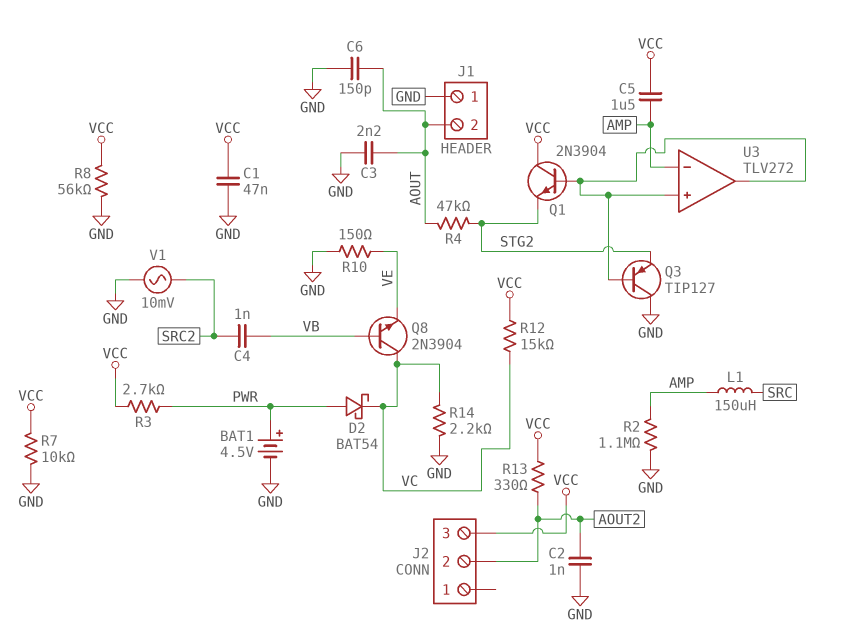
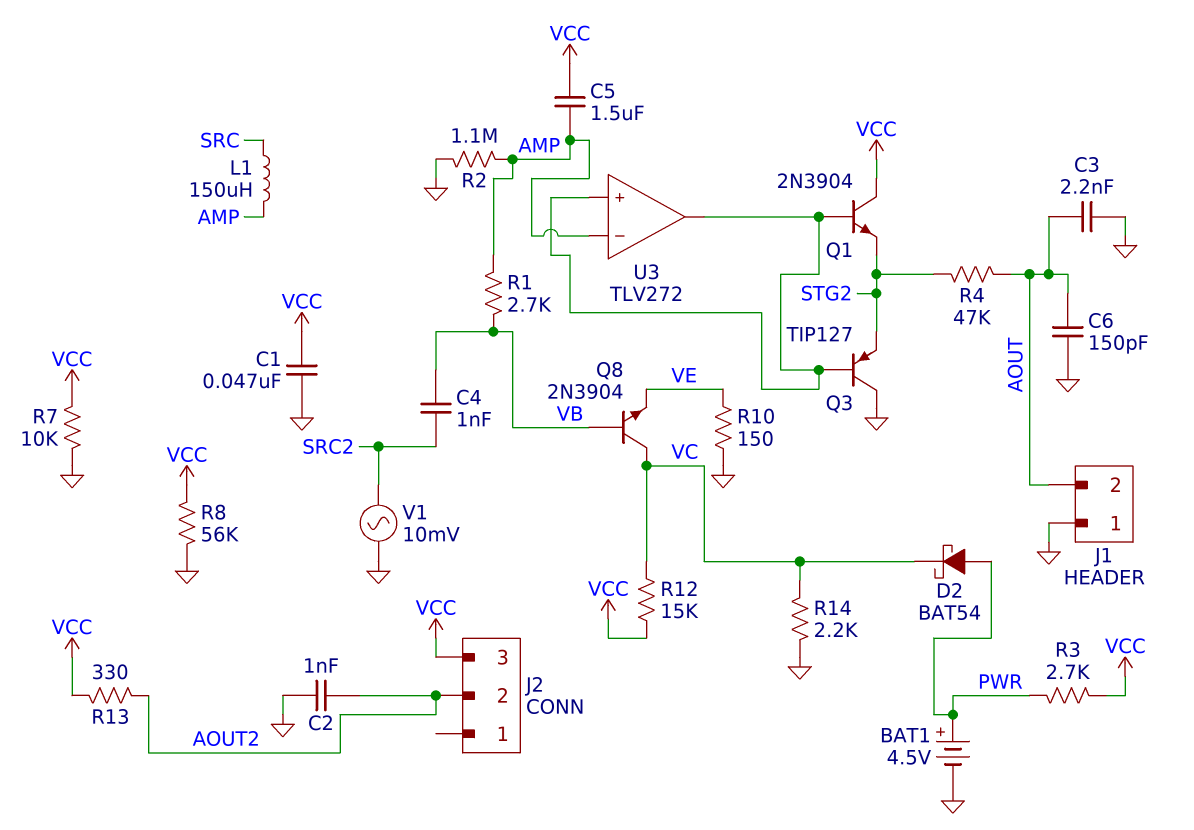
R1: none -> 2.7k (AMP, VB)

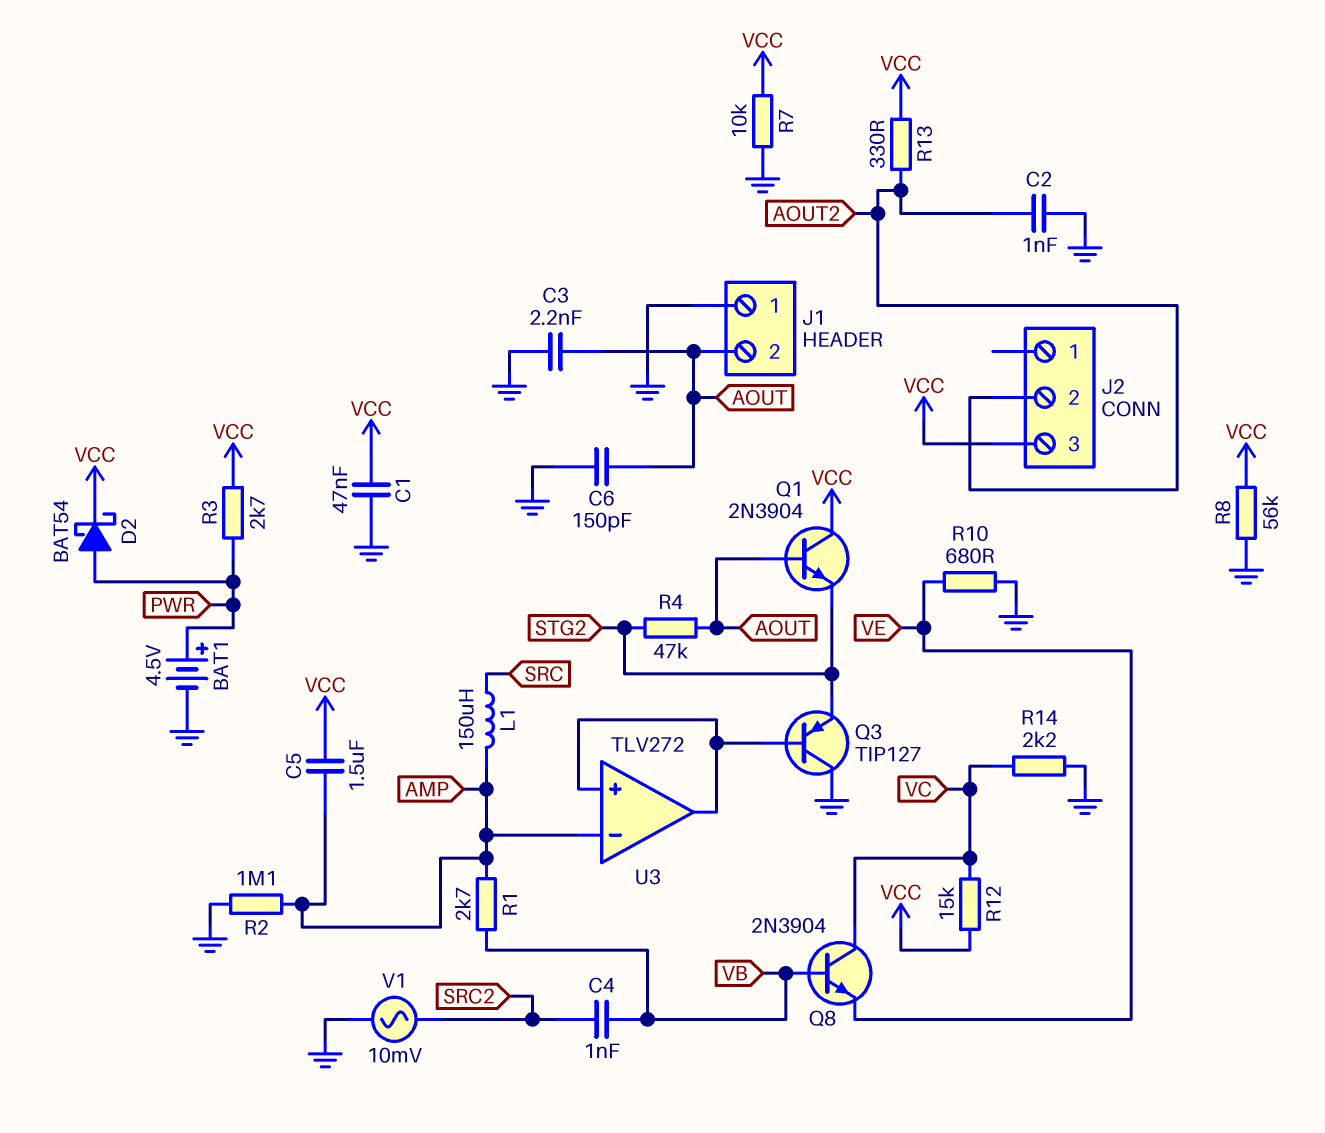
D2: schottky BAT54 (A PWR, K VC) -> schottky BAT54 (A PWR, K VCC)
Q1: NPN 2N3904 (B U3/in+, C VCC, E STG2) -> NPN 2N3904 (B AOUT, C VCC, E STG2)
R10: 150 (GND, VE) -> 680 (GND, VE)

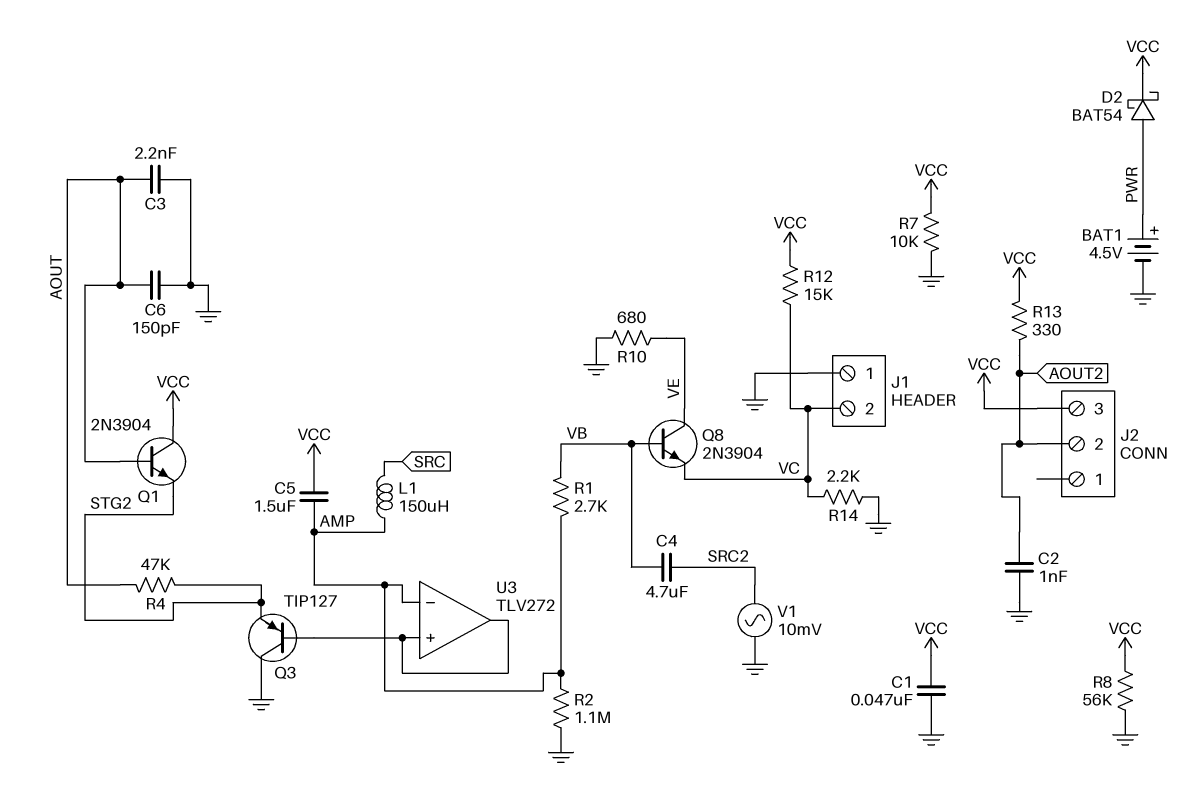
C4: 1nF (SRC2, VB) -> 4.7uF (SRC2, VB)
J1 pin 2: AOUT -> VC
Q8: NPN 2N3904 (B VB, C VC, E VE) -> NPN 2N3904 (B VB, C VE, E VC)
R3: 2.7k (PWR, VCC) -> none

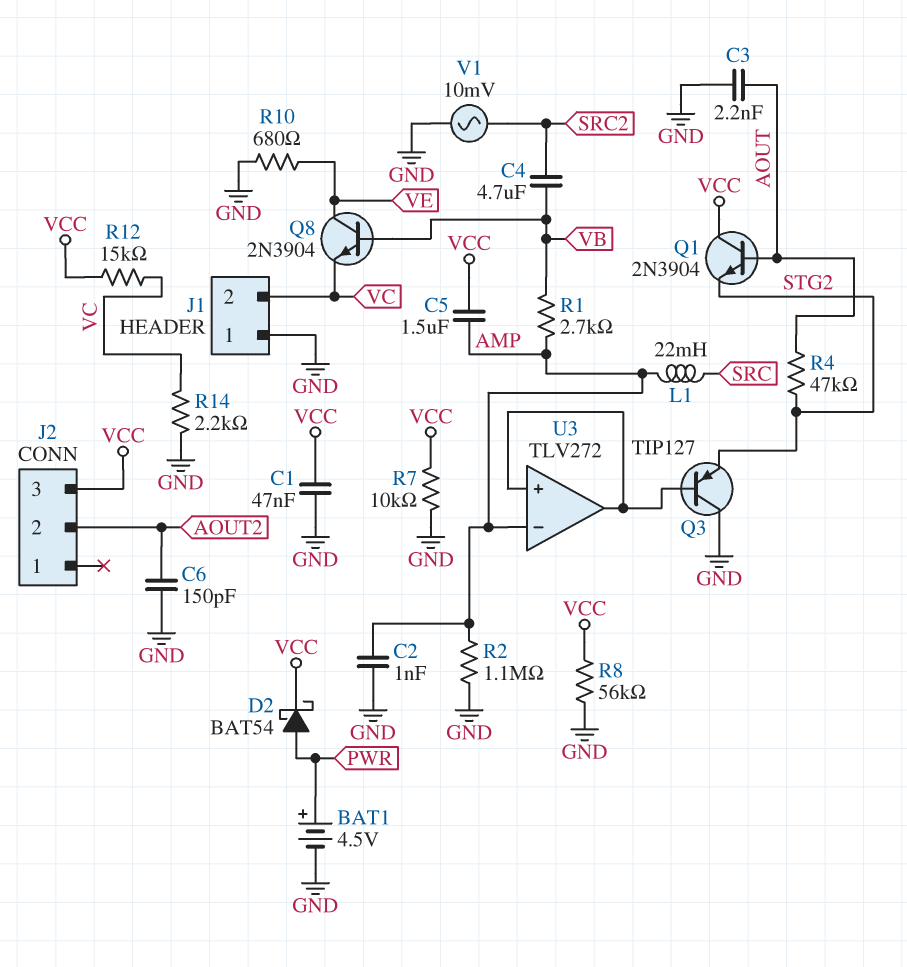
C2: 1nF (AOUT2, GND) -> 1nF (AMP, GND)
C6: 150pF (AOUT, GND) -> 150pF (AOUT2, GND)
L1: 150uH (AMP, SRC) -> 22mH (AMP, SRC)
R13: 330 (AOUT2, VCC) -> none

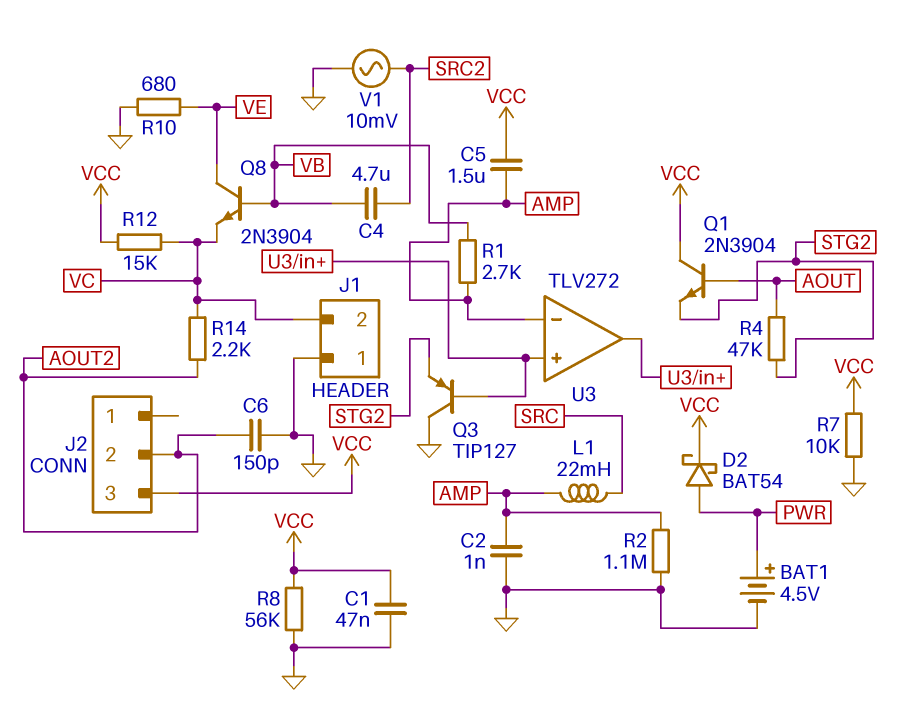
C3: 2.2nF (AOUT, GND) -> none
R14: 2.2k (GND, VC) -> 2.2k (AOUT2, VC)

